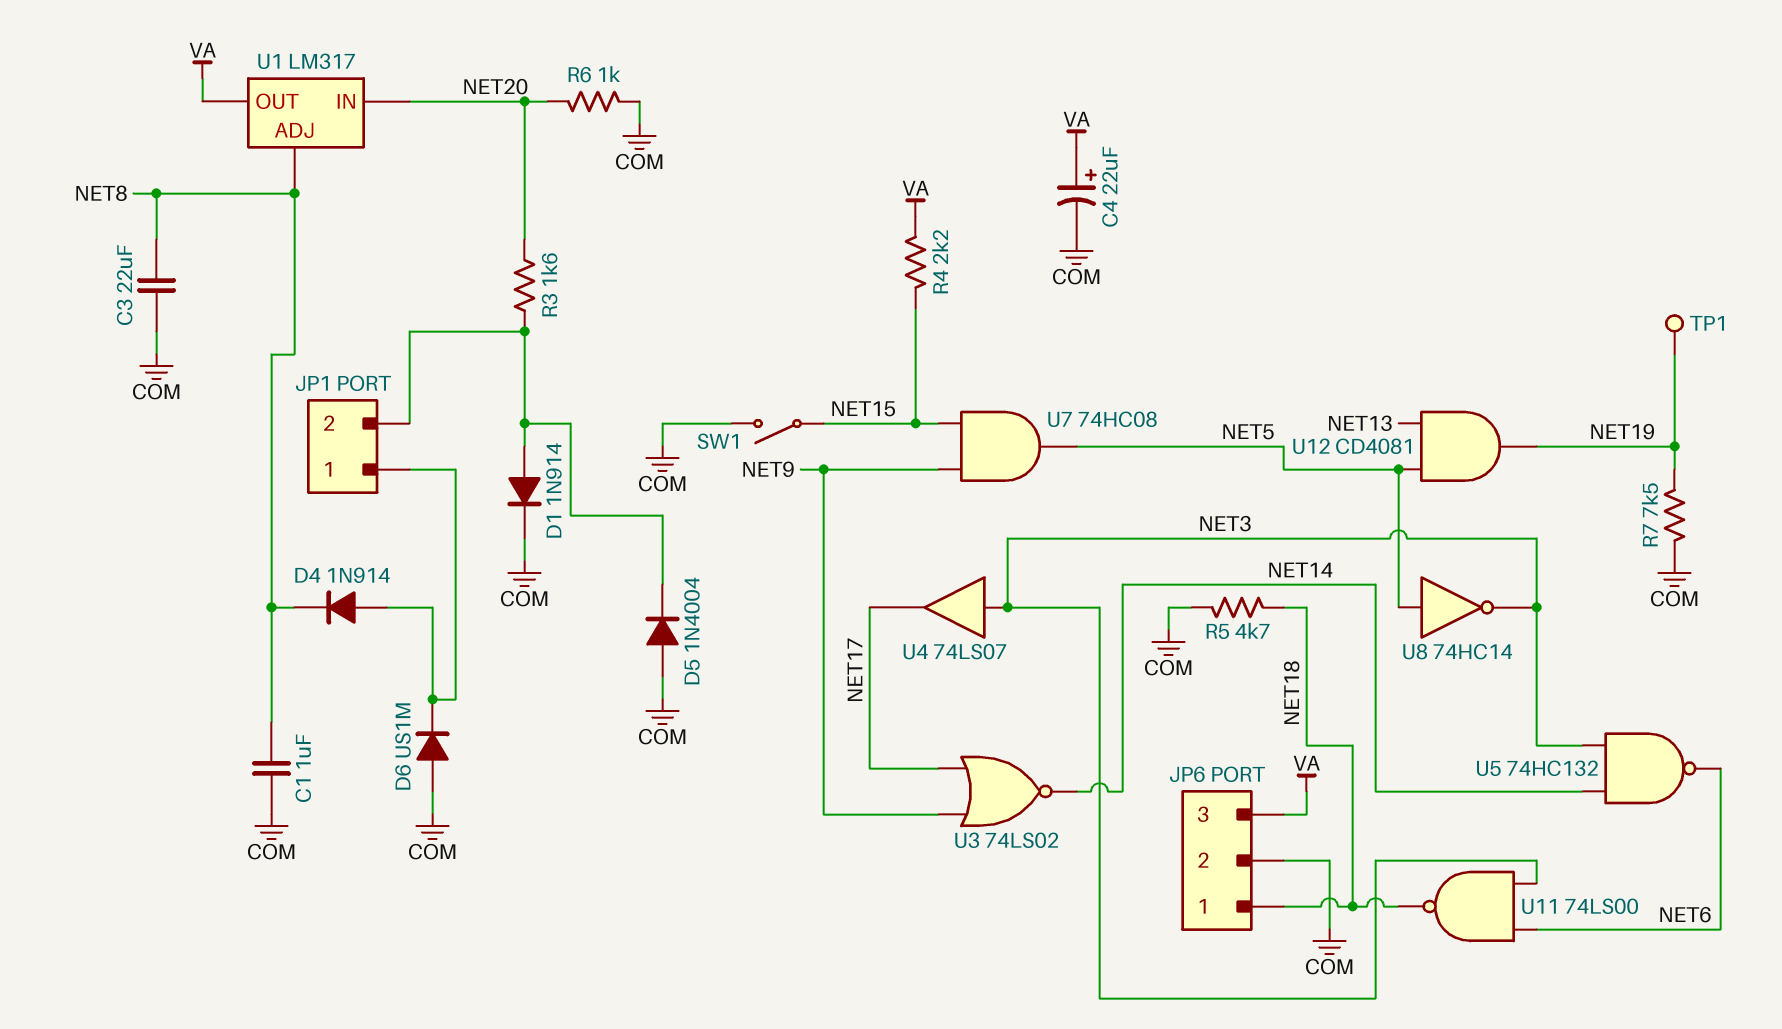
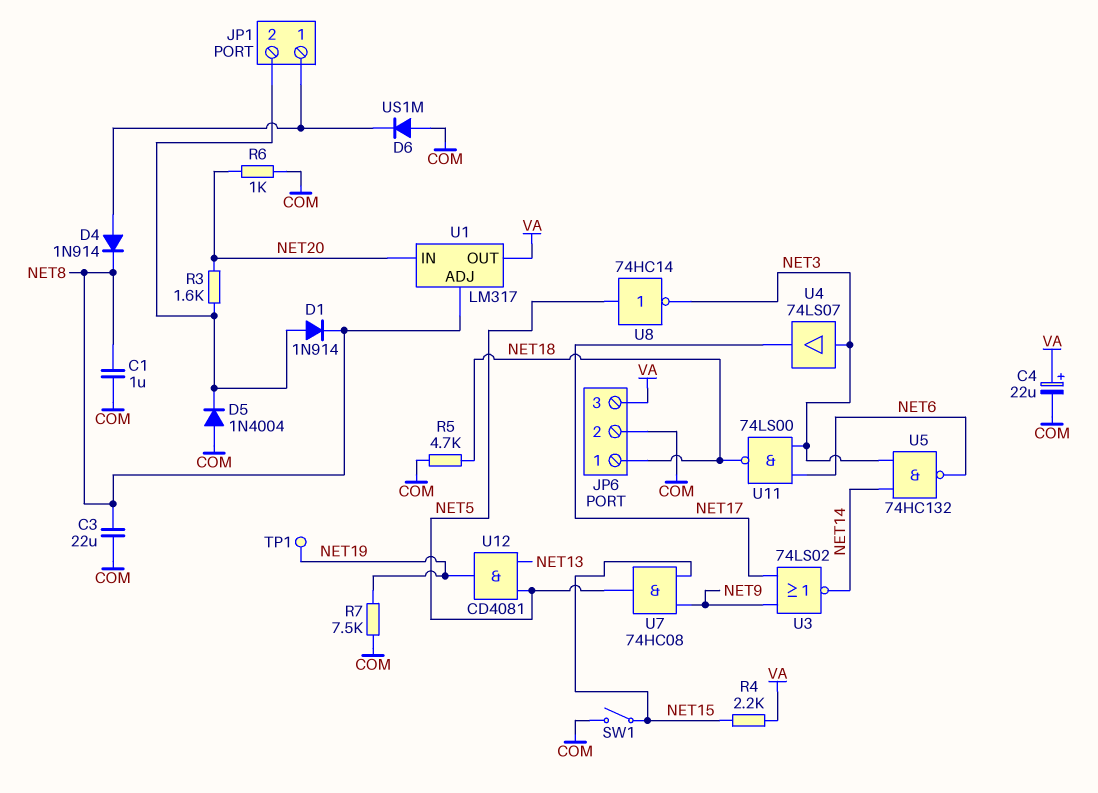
D1: diode 1N914 (A JP1/2, K COM) -> diode 1N914 (A JP1/2, K NET8)

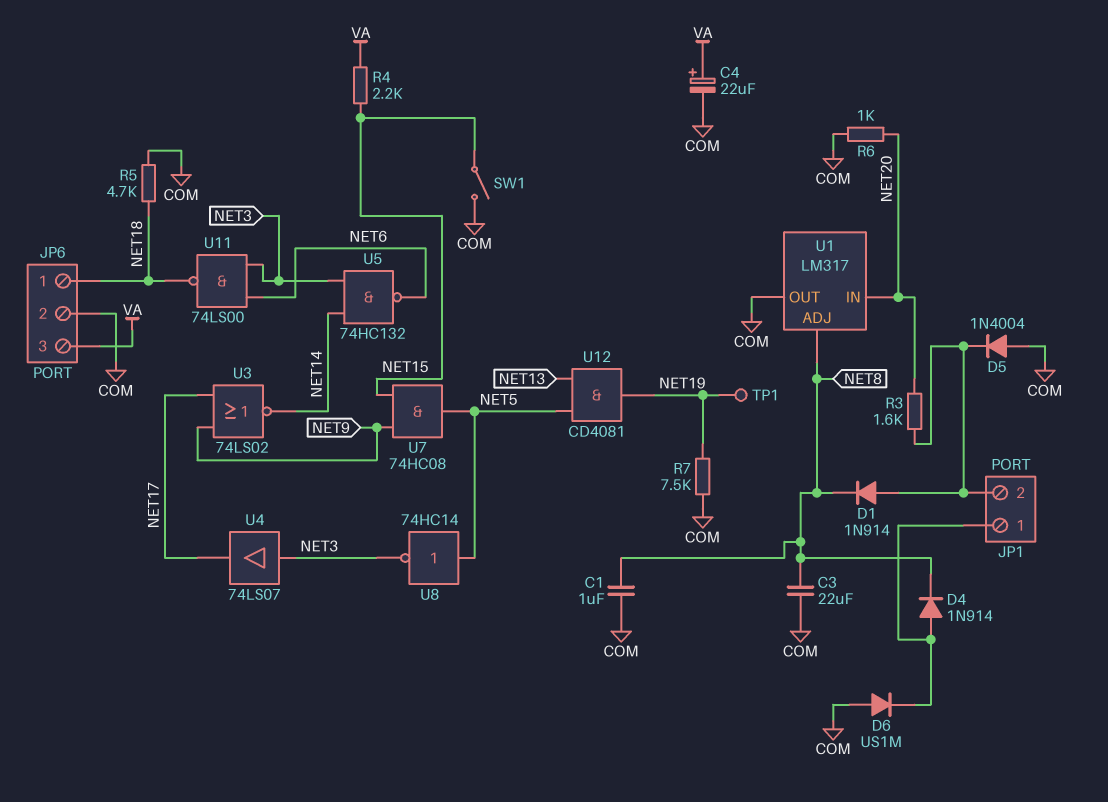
U1 pin OUT: VA -> COM

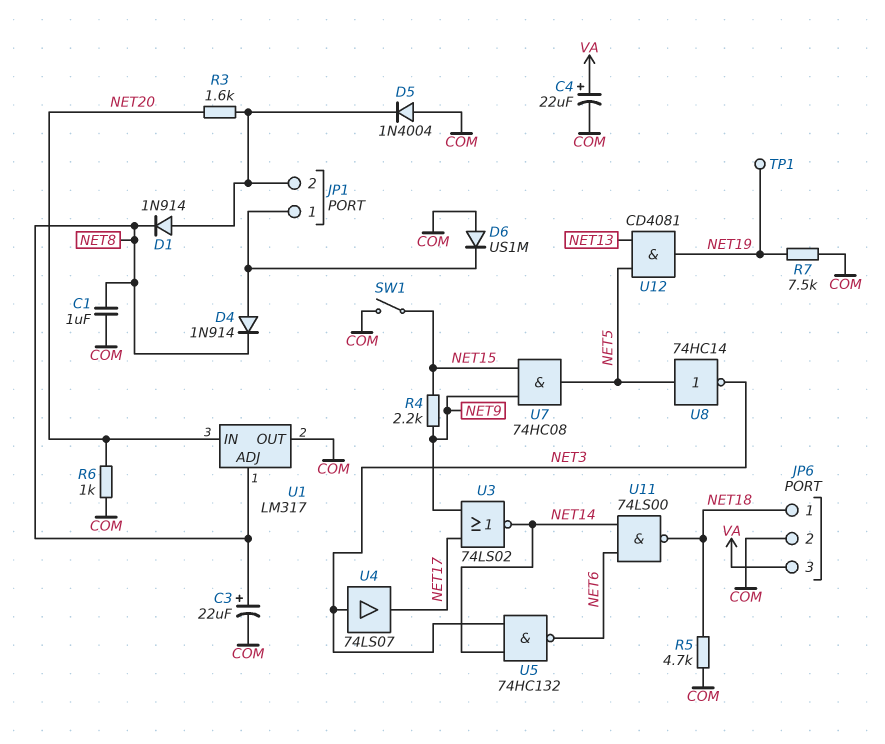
C3: 22uF (COM, NET8) -> 22uF (plus NET8, minus COM)
R4: 2.2k (NET15, VA) -> 2.2k (NET9, NET15)
U11: NAND 74LS00 (in NET3, in NET6, out NET18) -> NAND 74LS00 (in NET6, in NET14, out NET18)

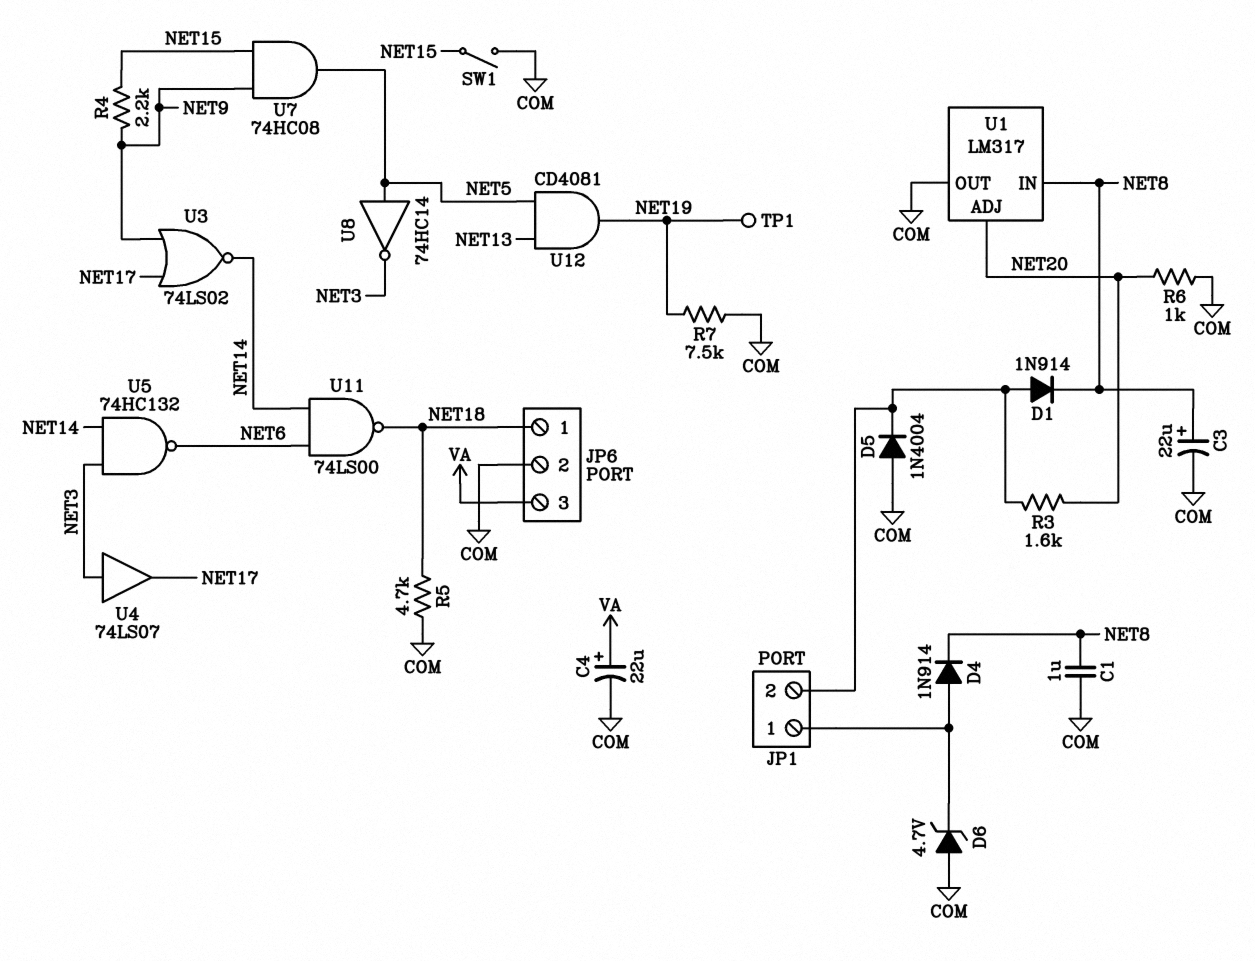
D6: diode US1M (A COM, K JP1/1) -> zener 4.7V (A COM, K JP1/1)
U1 pin ADJ: NET8 -> NET20
U1 pin IN: NET20 -> NET8

